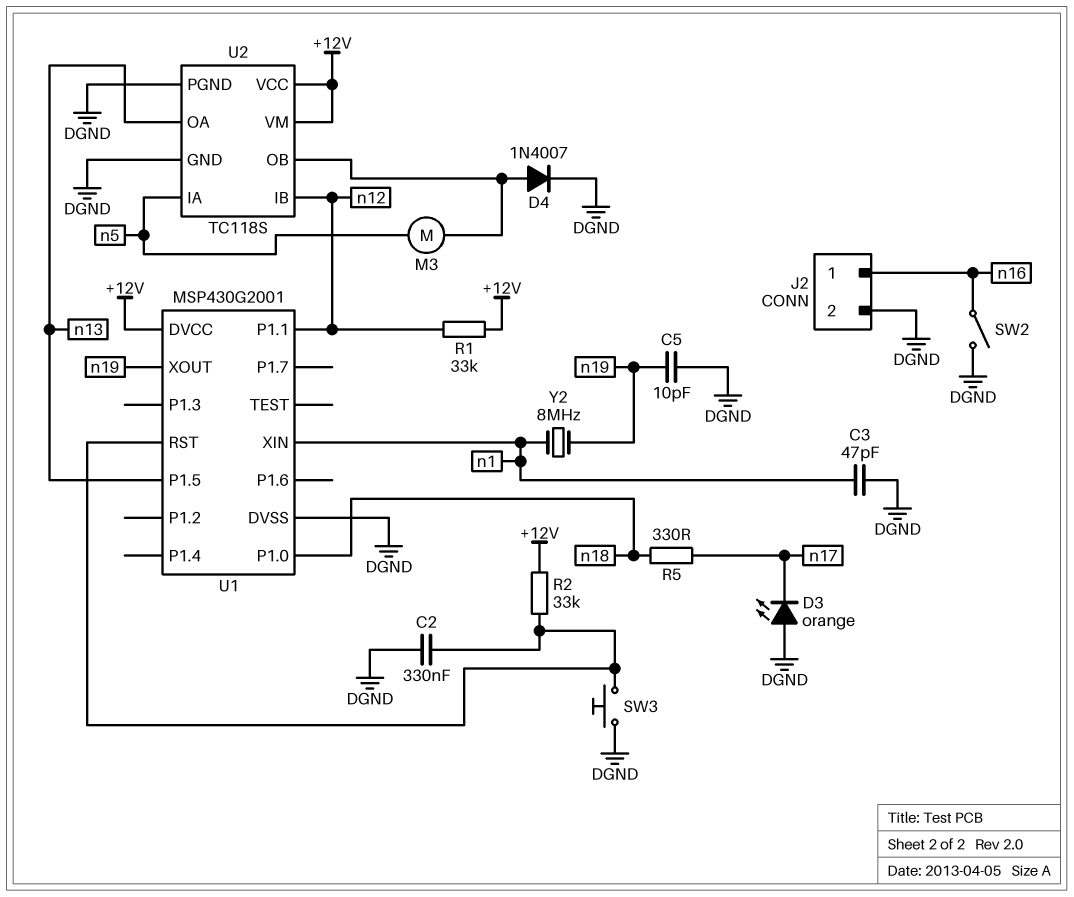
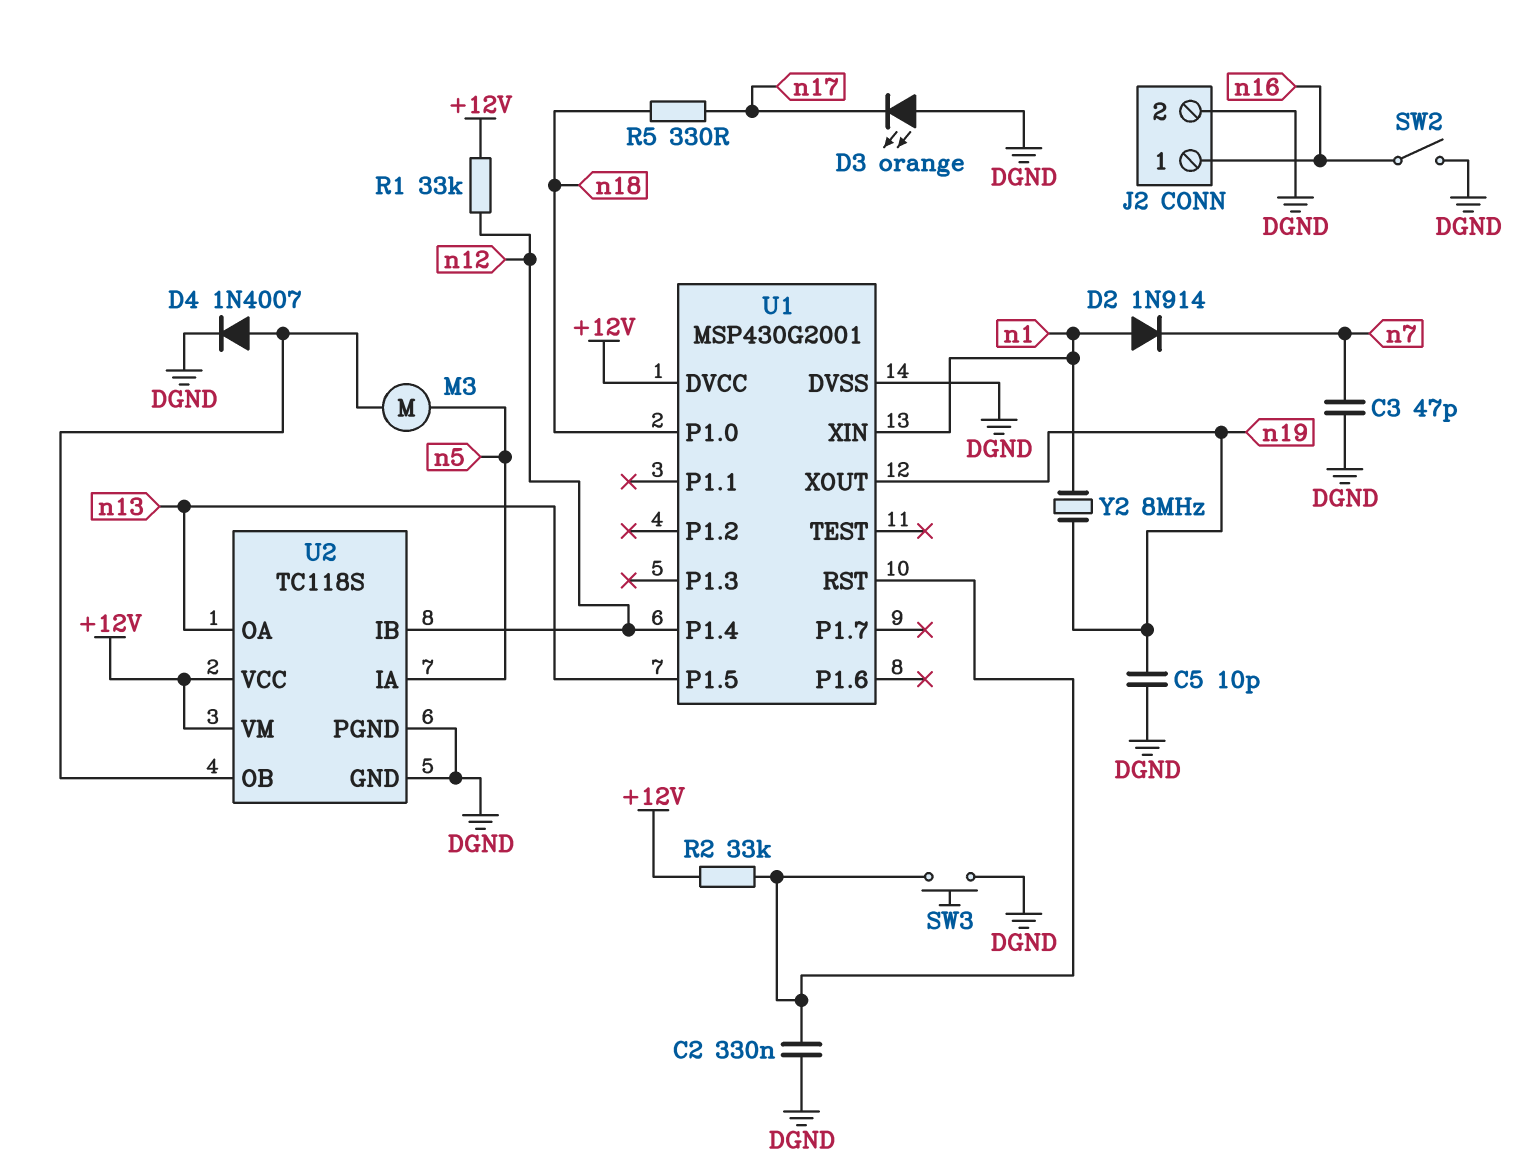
C3: 47pF (DGND, n1) -> 47pF (DGND, n7)
D2: none -> diode 1N914 (A n1, K n7)
U1 pin P1.1: n12 -> none
U1 pin P1.4: none -> n12

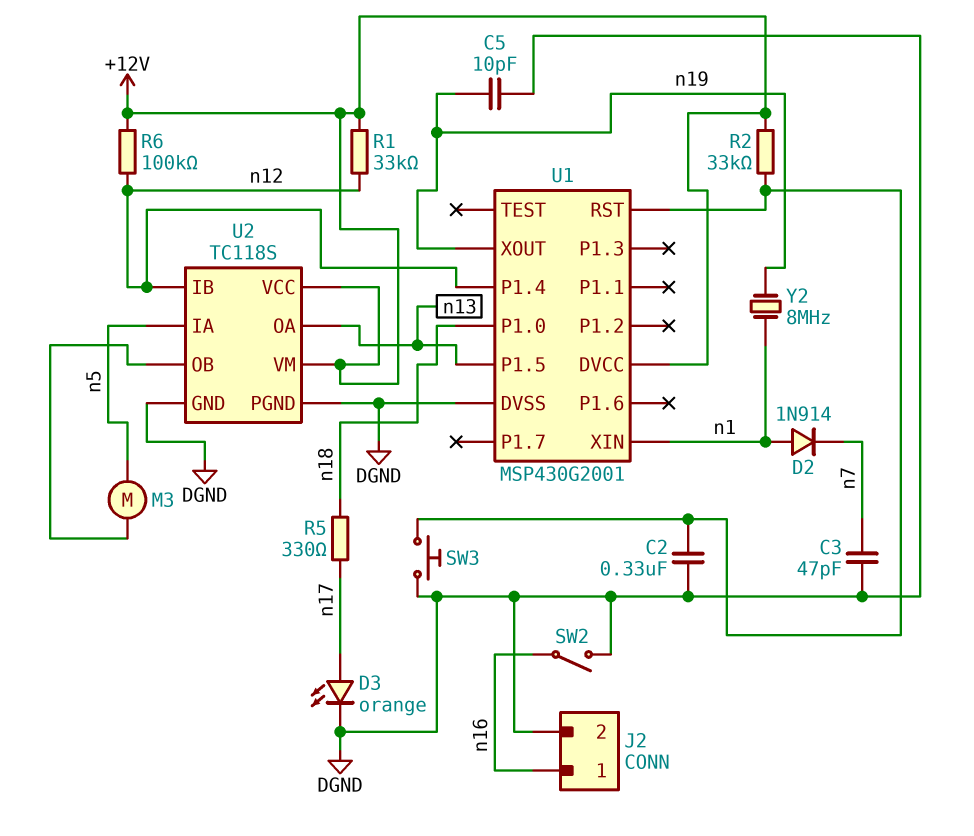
D3: LED orange (A DGND, K n17) -> LED orange (A n17, K DGND)
D4: diode 1N4007 (A U2/OB, K DGND) -> none
R6: none -> 100k (+12V, n12)

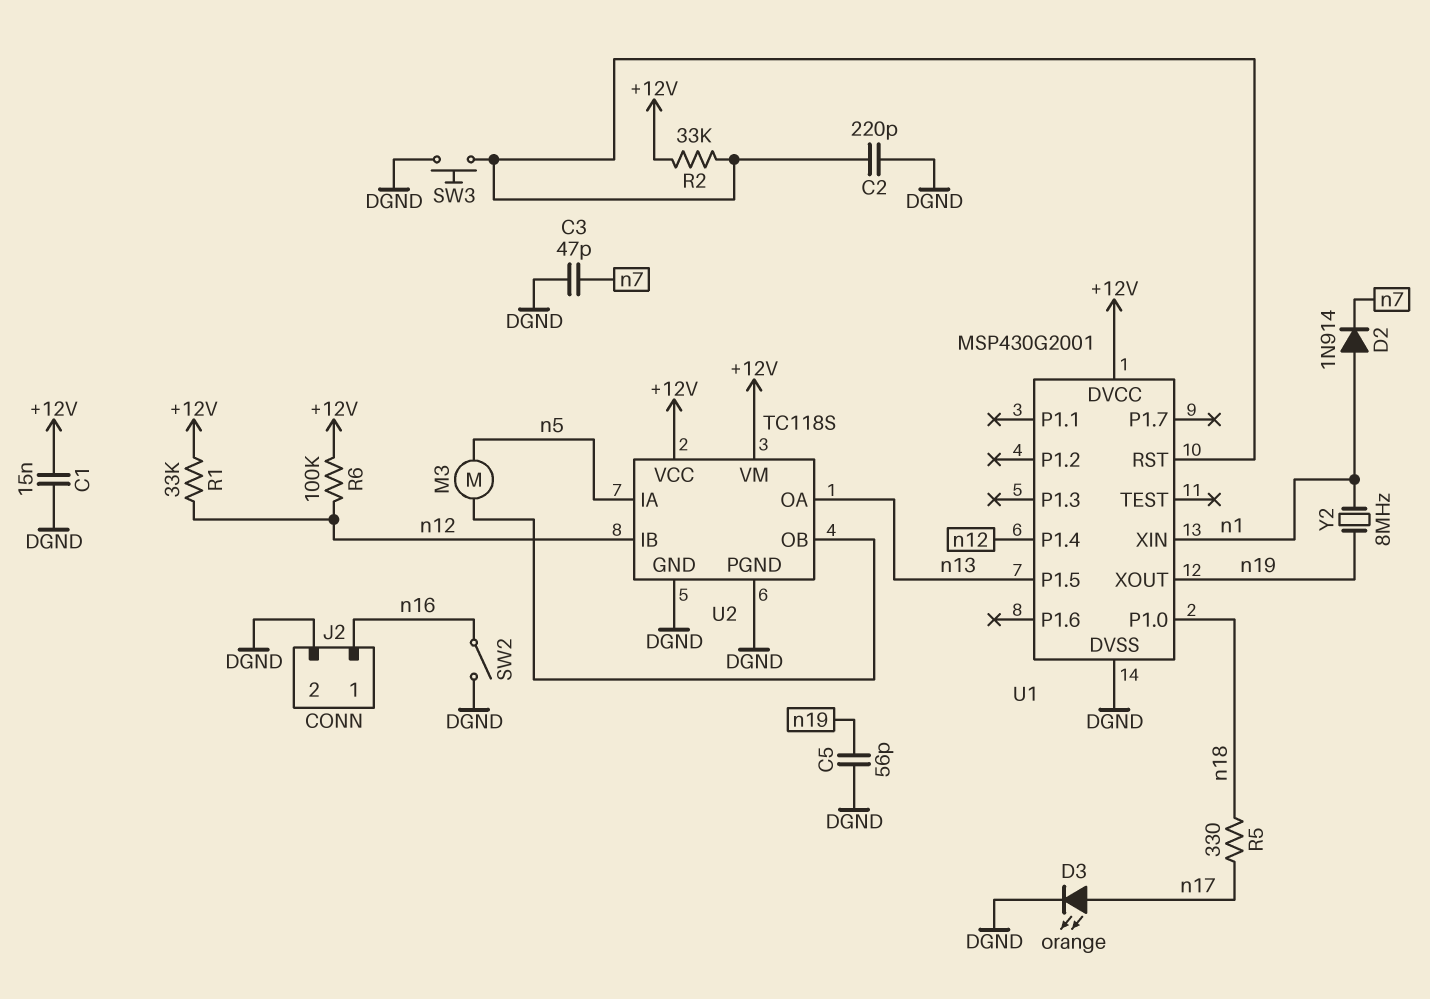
C1: none -> 15nF (+12V, DGND)
C2: 330nF (DGND, U1/RST) -> 220pF (DGND, U1/RST)
C5: 10pF (DGND, n19) -> 56pF (DGND, n19)

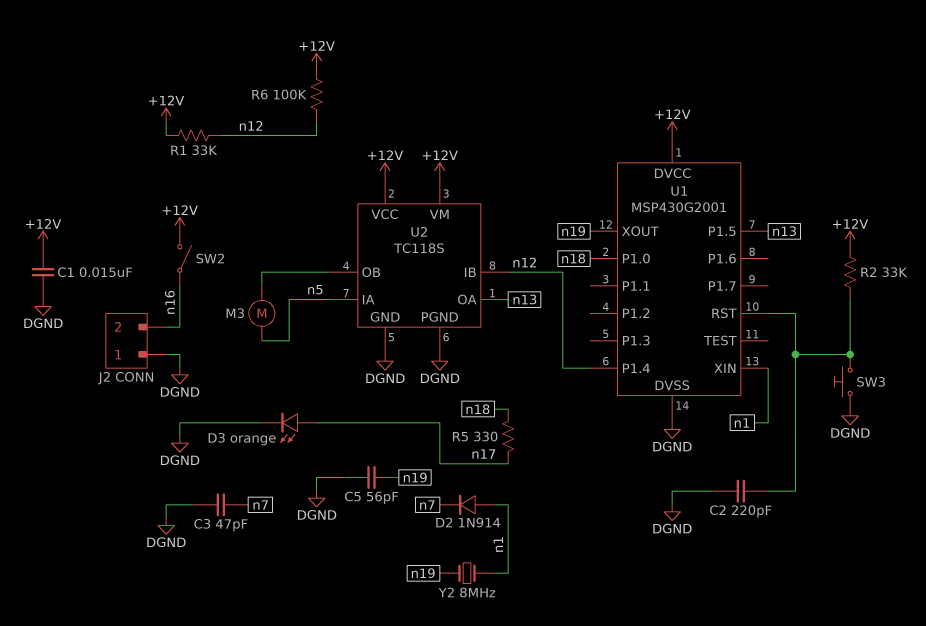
J2 pin 1: n16 -> DGND
J2 pin 2: DGND -> n16
SW2: switch (DGND, n16) -> switch (+12V, n16)

